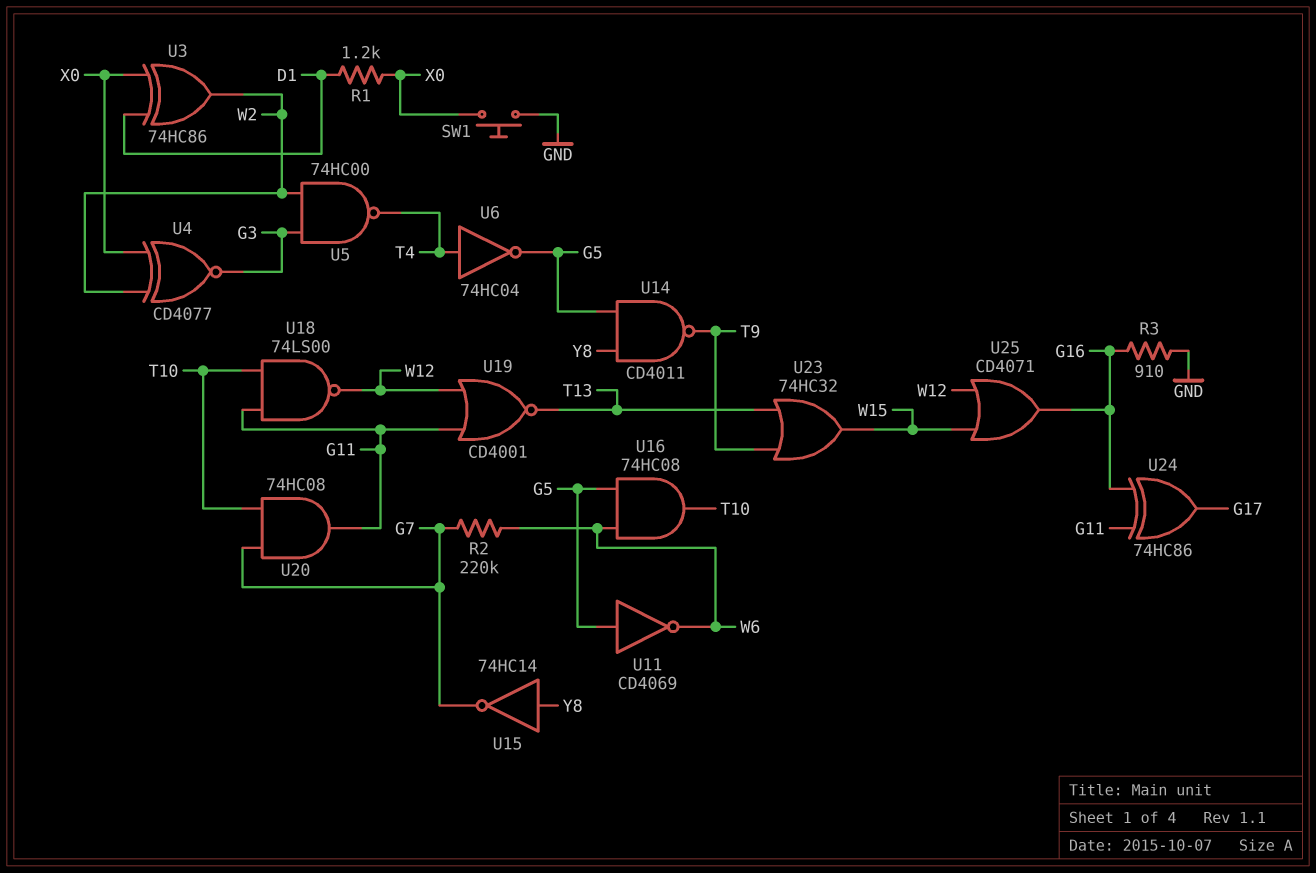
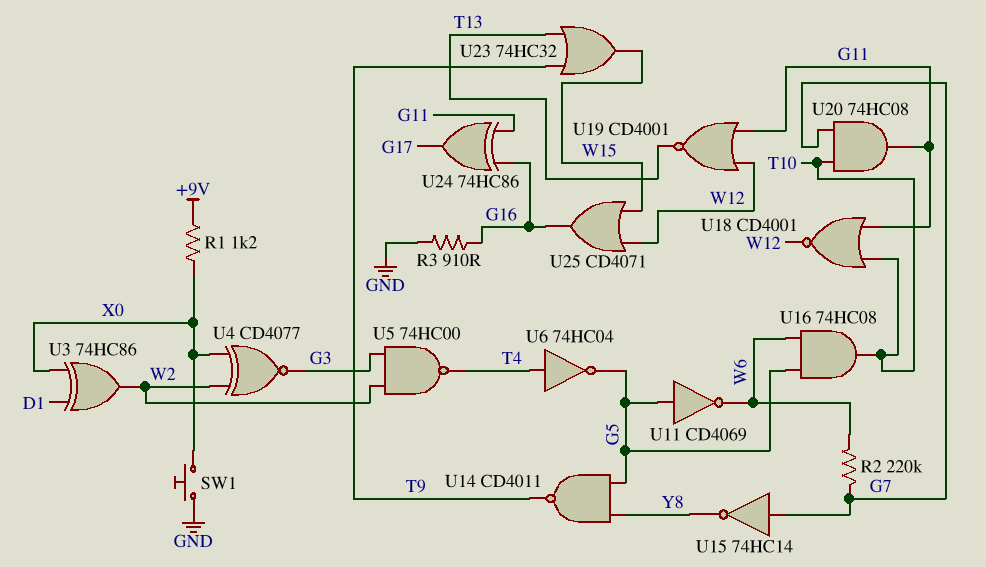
R1: 1.2k (D1, X0) -> 1.2k (+9V, X0)
U15: NOT 74HC14 (in Y8, out G7) -> NOT 74HC14 (in G7, out Y8)
U18: NAND 74LS00 (in G11, in T10, out W12) -> NOR CD4001 (in G11, in T10, out W12)

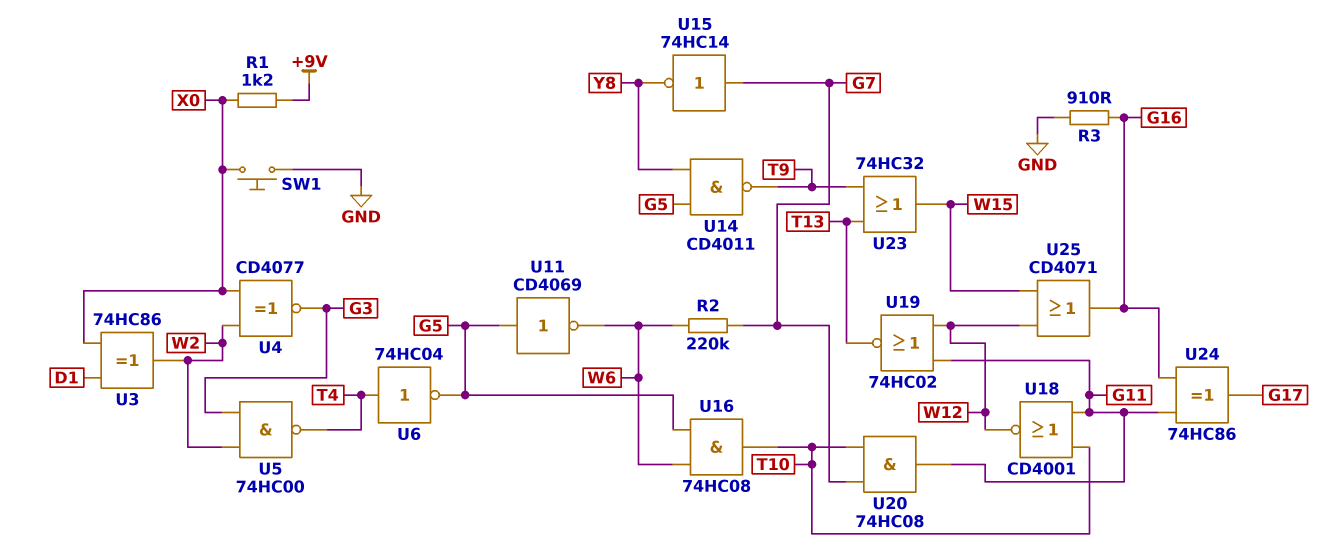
U19: NOR CD4001 (in G11, in W12, out T13) -> NOR 74HC02 (in G11, in W12, out T13)

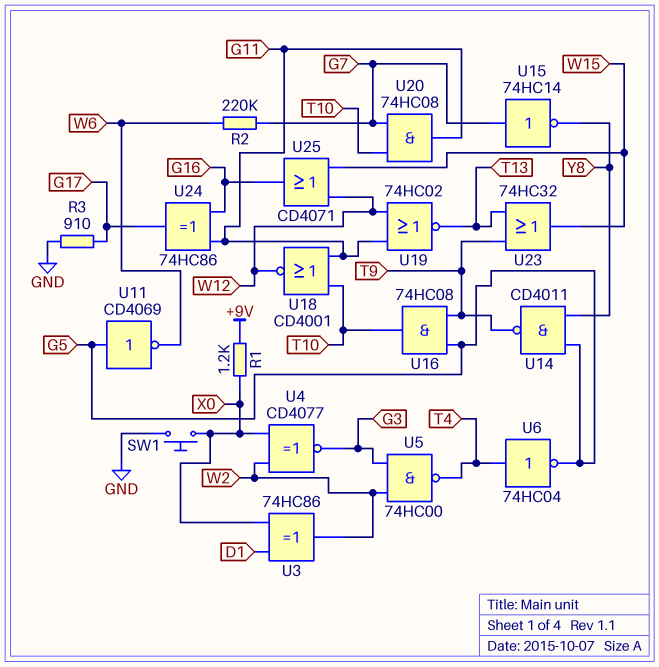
R3: 910 (G16, GND) -> 910 (G17, GND)
U16: AND 74HC08 (in G5, in W6, out T10) -> AND 74HC08 (in G5, in T9, out T10)

